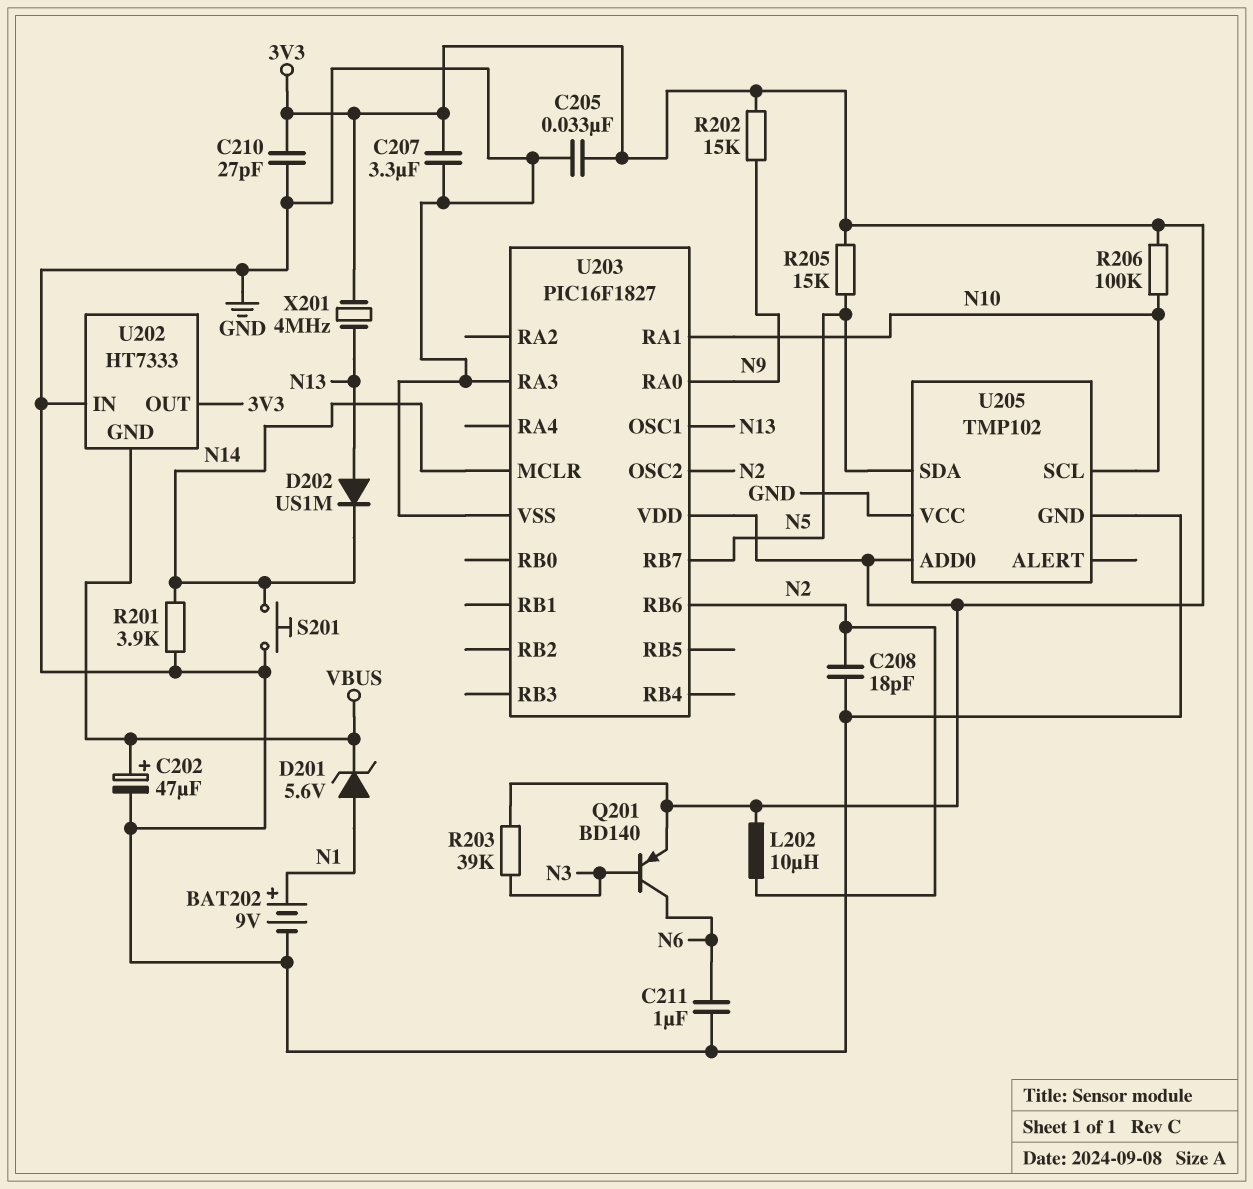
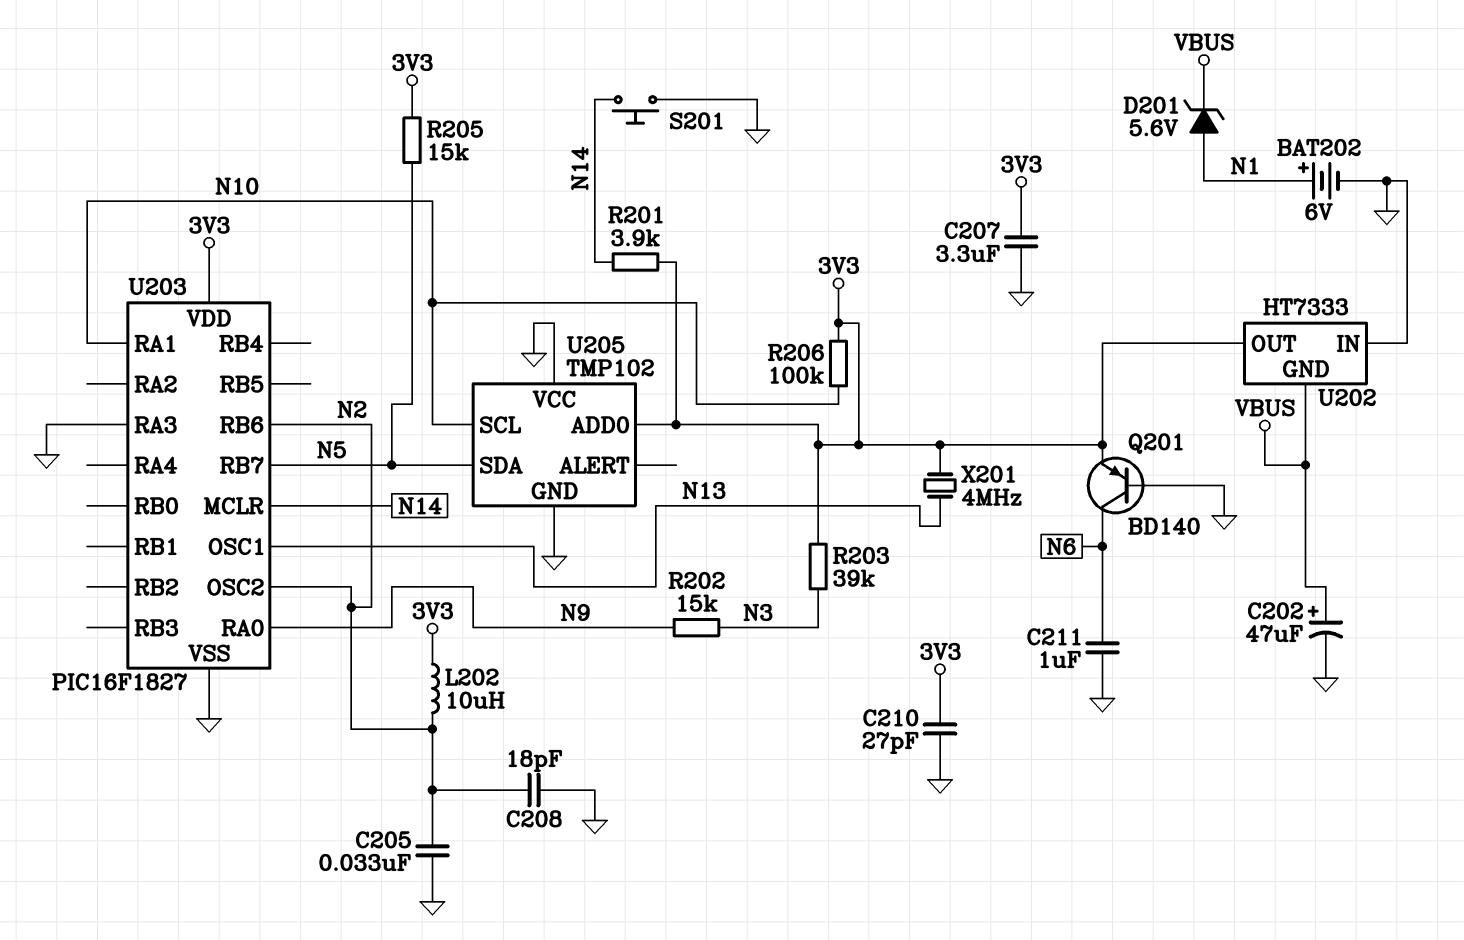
BAT202: 9V (plus N1, minus GND) -> 6V (plus N1, minus GND)
C205: 33nF (3V3, GND) -> 33nF (GND, N2)
D202: diode US1M (A N13, K N14) -> none
Q201: PNP BD140 (B N3, C N6, E 3V3) -> PNP BD140 (B GND, C N6, E 3V3)
R201: 3.9k (GND, N14) -> 3.9k (3V3, N14)
R202: 15k (3V3, N9) -> 15k (N3, N9)

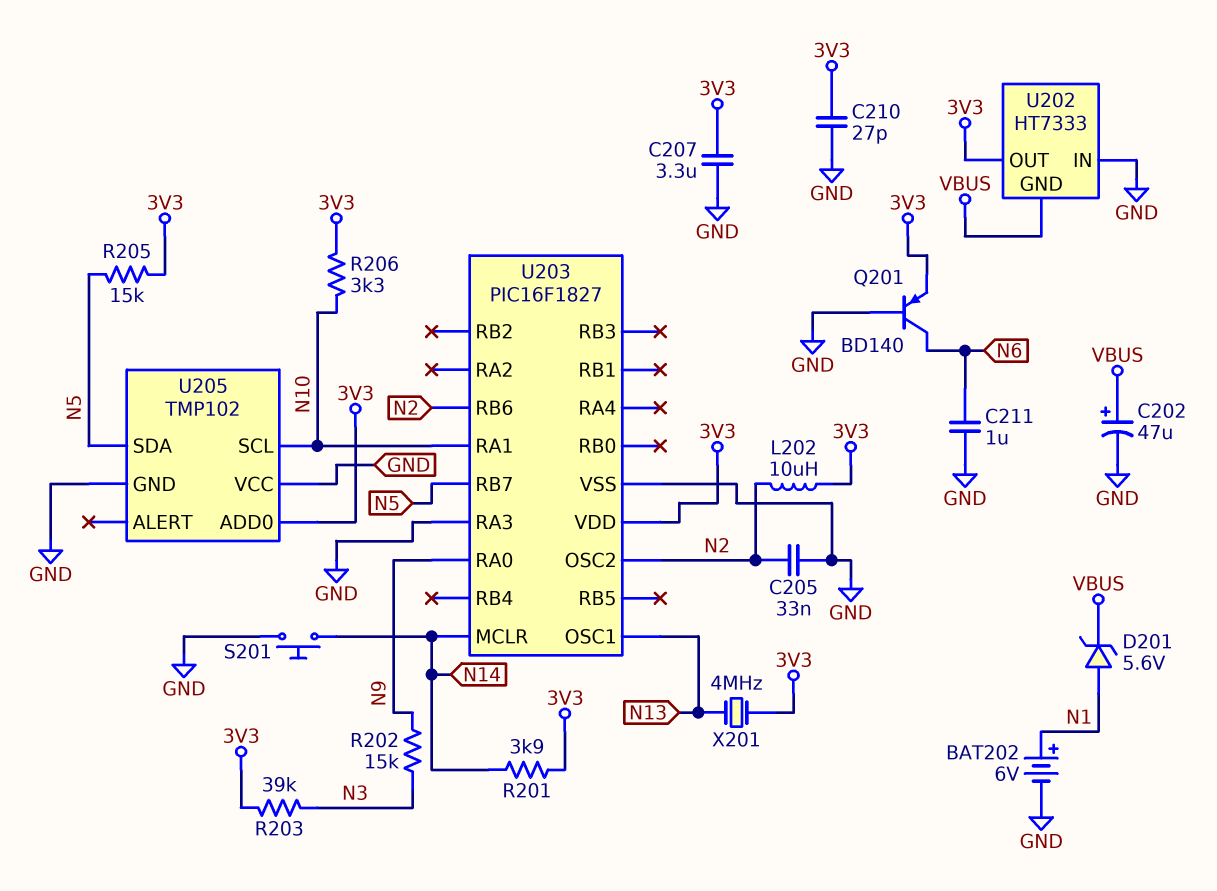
C208: 18pF (GND, N2) -> none
R206: 100k (3V3, N10) -> 3.3k (3V3, N10)

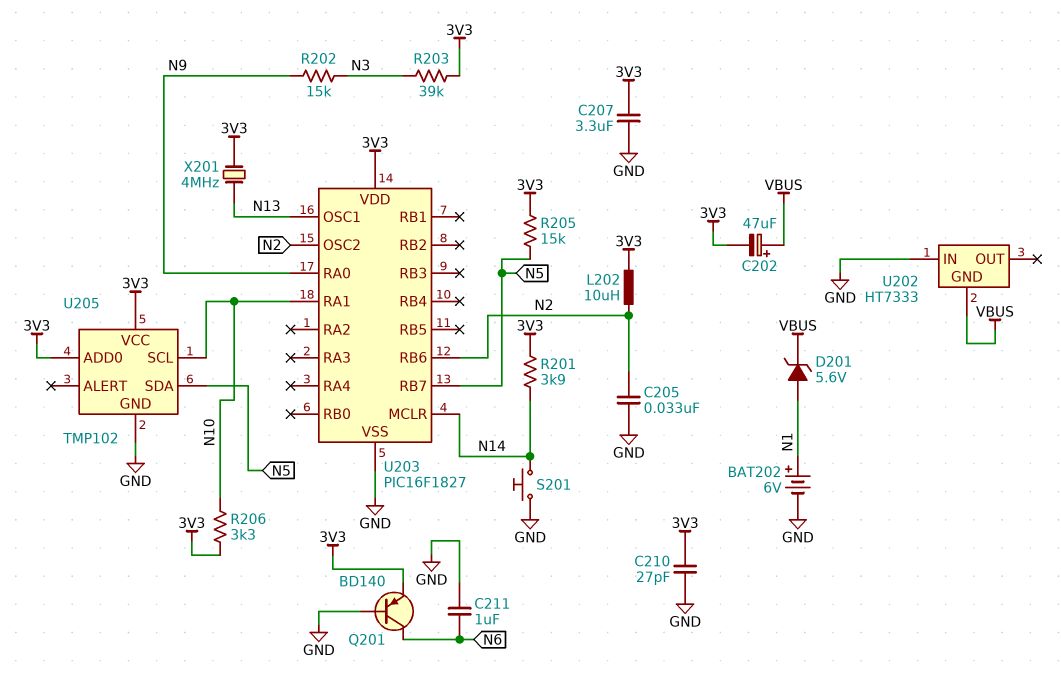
C202: 47uF (plus VBUS, minus GND) -> 47uF (plus VBUS, minus 3V3)
U202 pin OUT: 3V3 -> none
U203 pin RA3: GND -> none
U205 pin VCC: GND -> 3V3

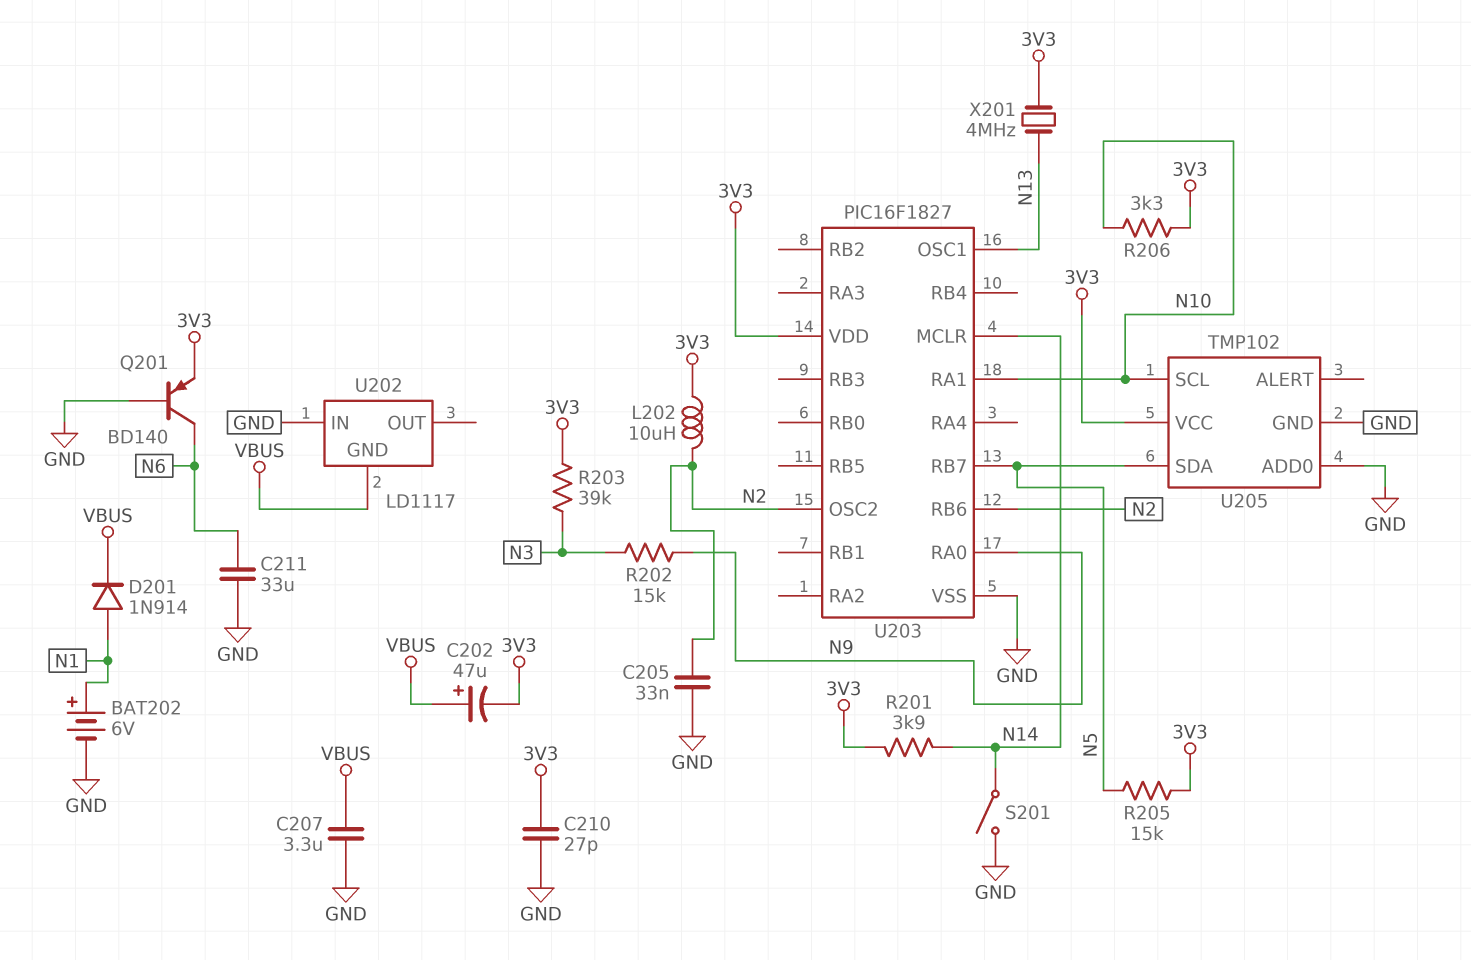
C207: 3.3uF (3V3, GND) -> 3.3uF (GND, VBUS)
C211: 1uF (GND, N6) -> 33uF (GND, N6)
D201: zener 5.6V (A N1, K VBUS) -> diode 1N914 (A N1, K VBUS)
S201: button (GND, N14) -> switch (GND, N14)
U202: HT7333 -> LD1117
U205 pin ADD0: 3V3 -> GND

